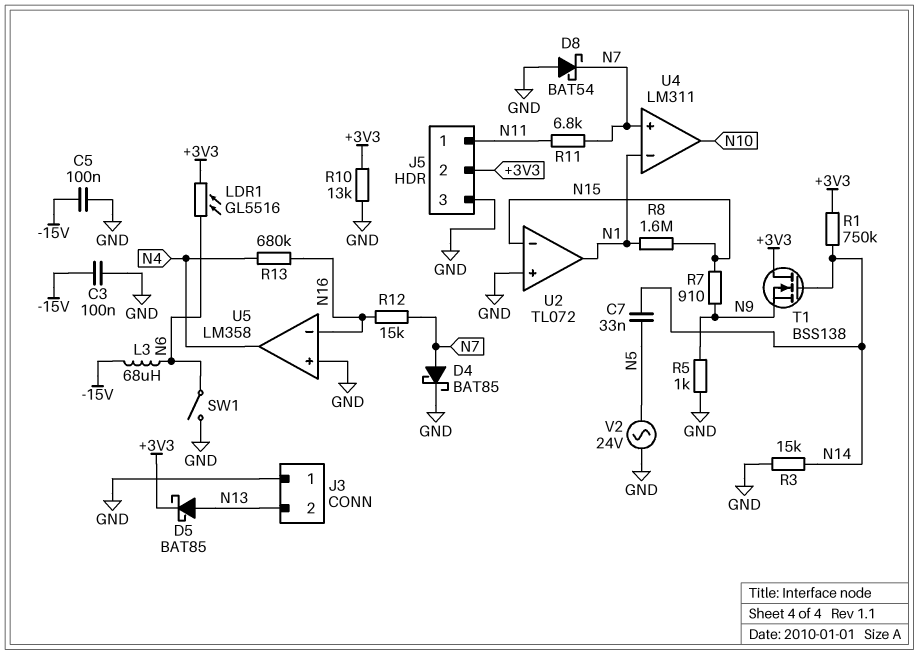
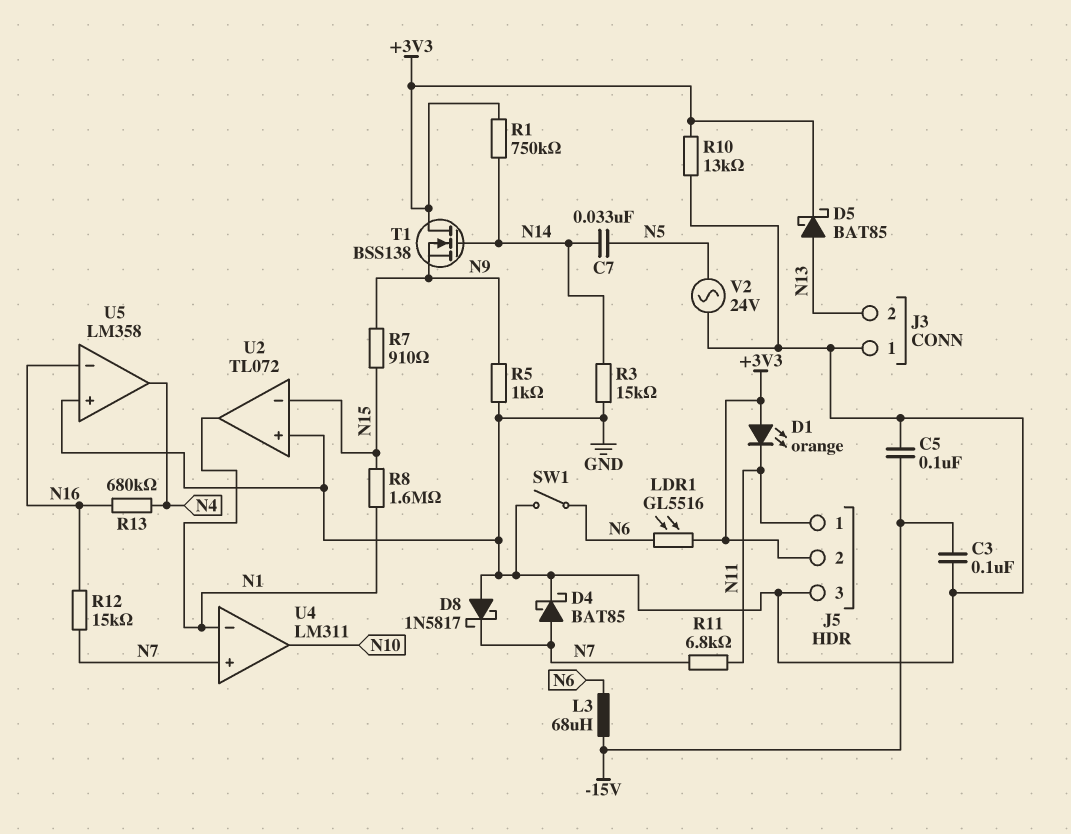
D1: none -> LED orange (A +3V3, K N11)
D8: schottky BAT54 (A GND, K N7) -> schottky 1N5817 (A GND, K N7)

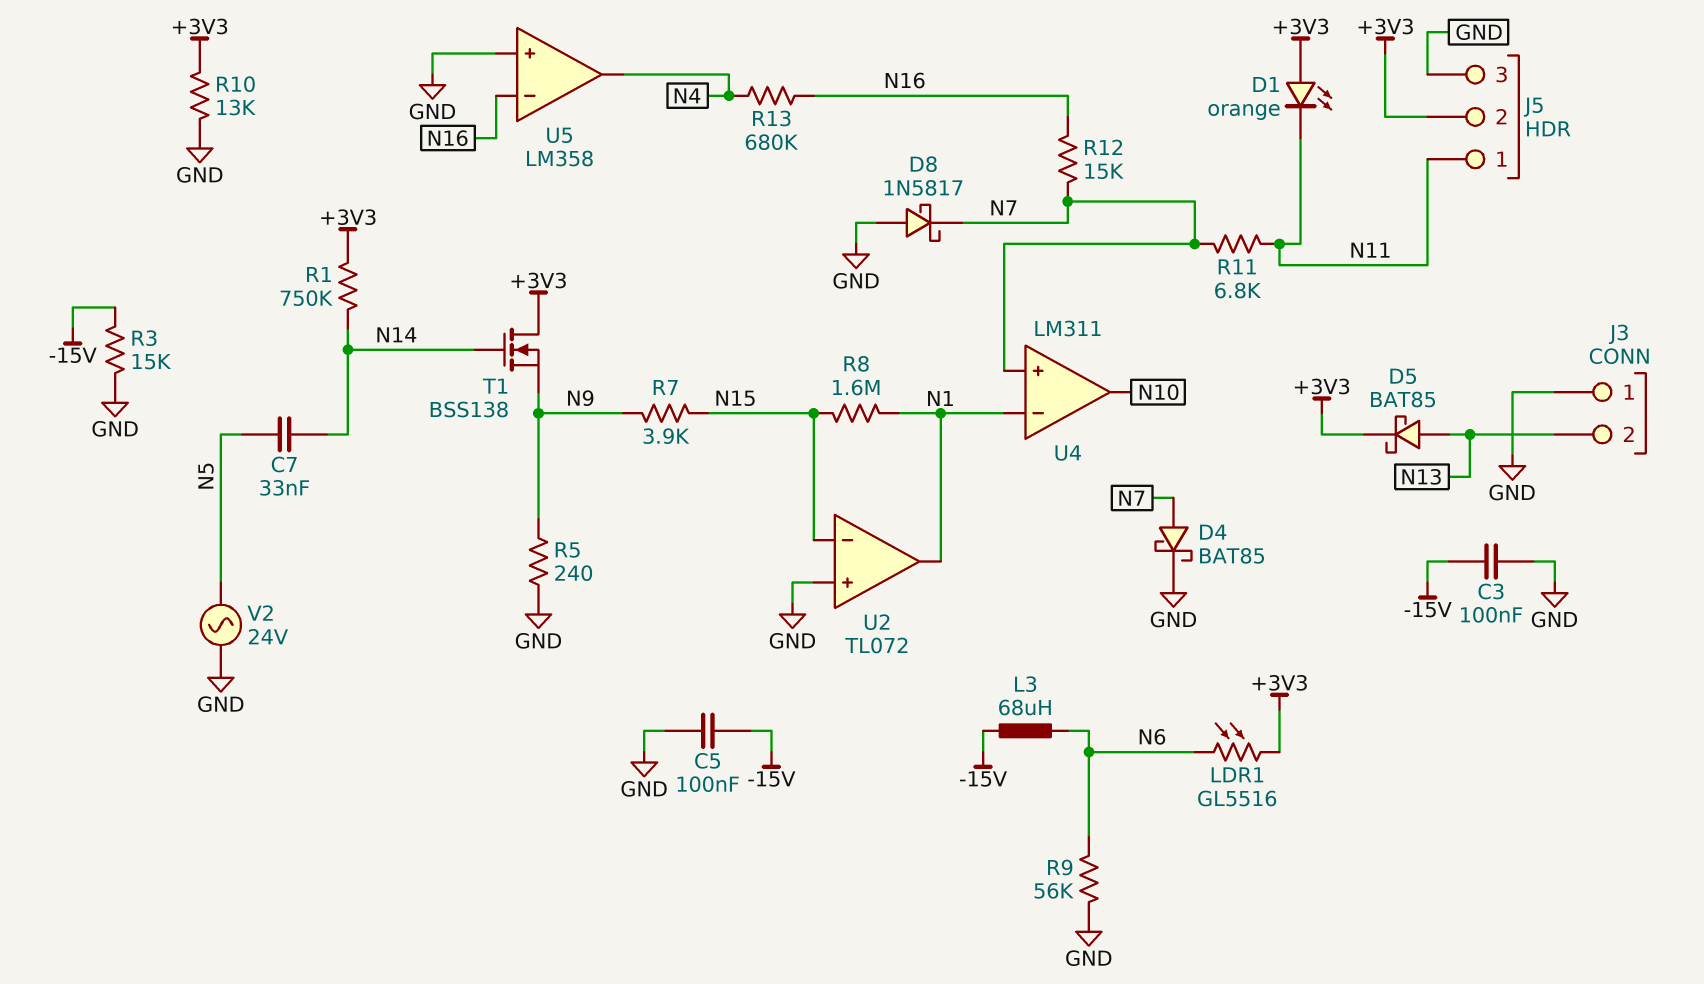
R3: 15k (GND, N14) -> 15k (-15V, GND)
R5: 1k (GND, N9) -> 240 (GND, N9)
R7: 910 (N9, N15) -> 3.9k (N9, N15)
R9: none -> 56k (GND, N6)
SW1: switch (GND, N6) -> none

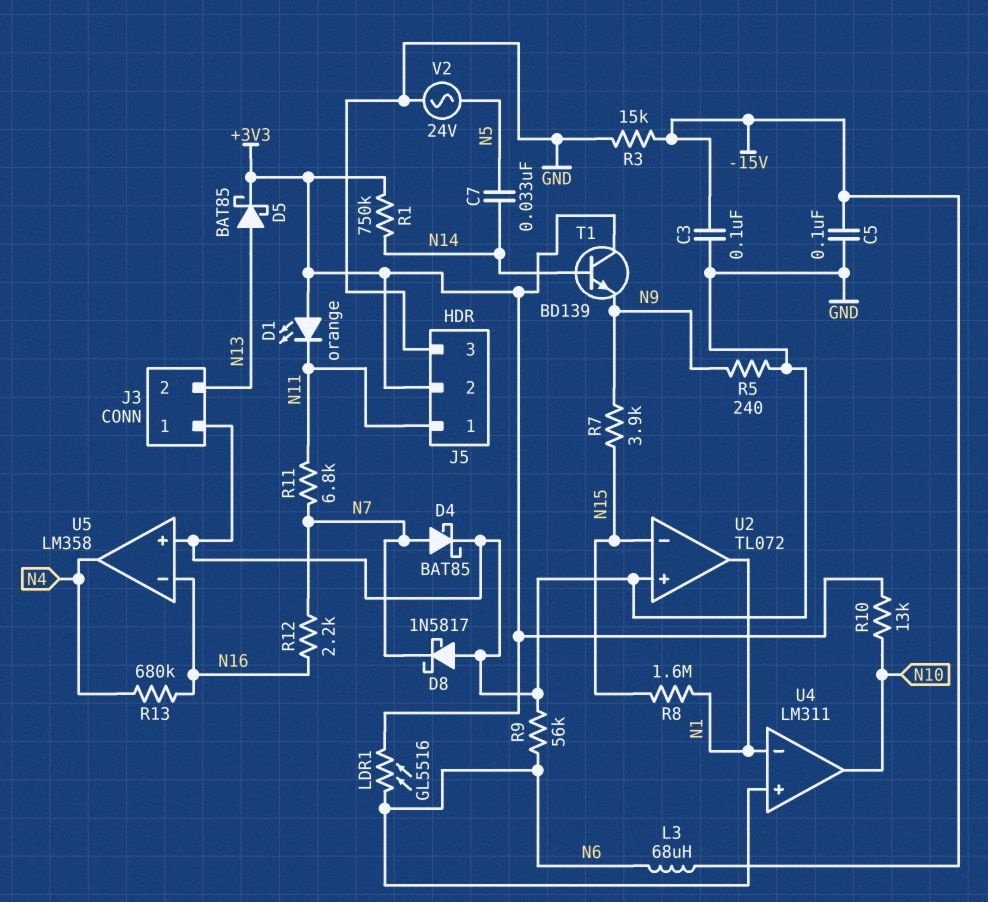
R10: 13k (+3V3, GND) -> 13k (+3V3, N10)
R12: 15k (N7, N16) -> 2.2k (N7, N16)
T1: NMOS BSS138 (G N14, D +3V3, S N9) -> NPN BD139 (B N14, C +3V3, E N9)
U4 pin in+: N7 -> N6

